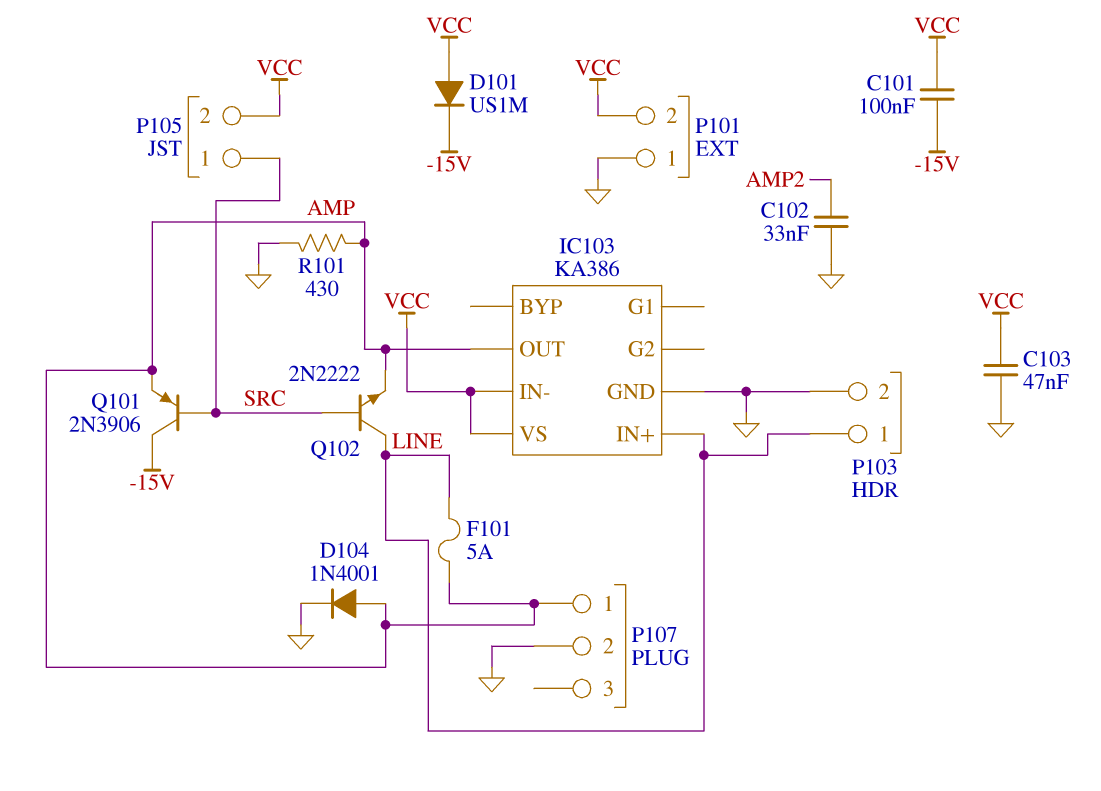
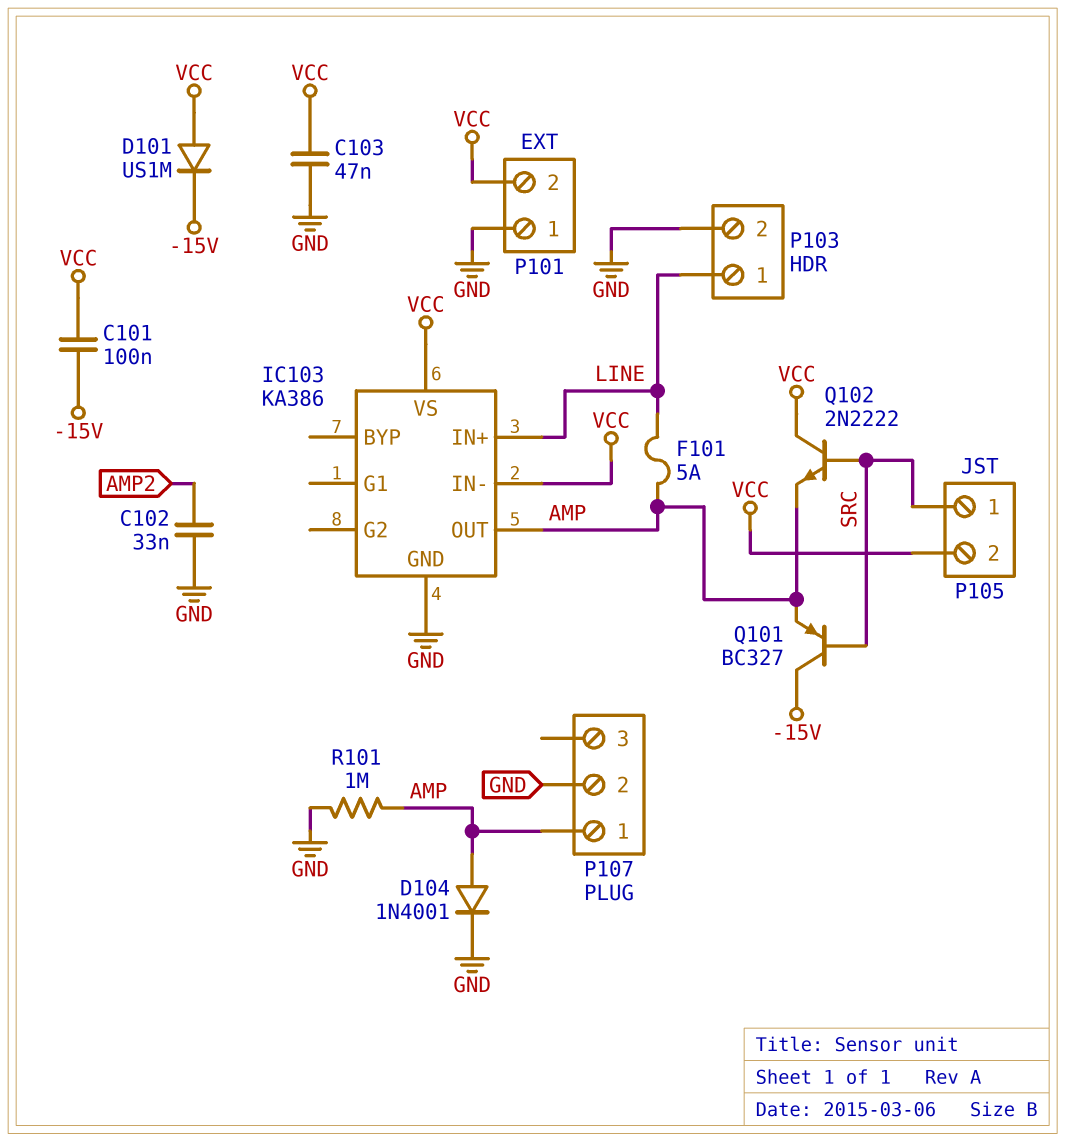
Q101: PNP 2N3906 (B SRC, C -15V, E AMP) -> PNP BC327 (B SRC, C -15V, E AMP)
Q102: NPN 2N2222 (B SRC, C LINE, E AMP) -> NPN 2N2222 (B SRC, C VCC, E AMP)
R101: 430 (AMP, GND) -> 1M (AMP, GND)

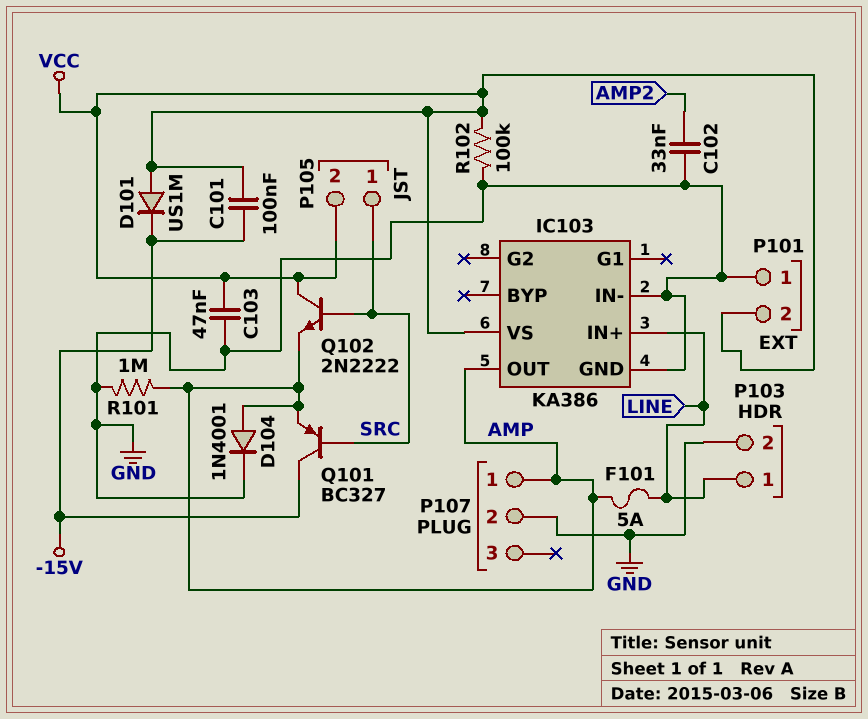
IC103 pin IN-: VCC -> GND
R102: none -> 100k (GND, VCC)

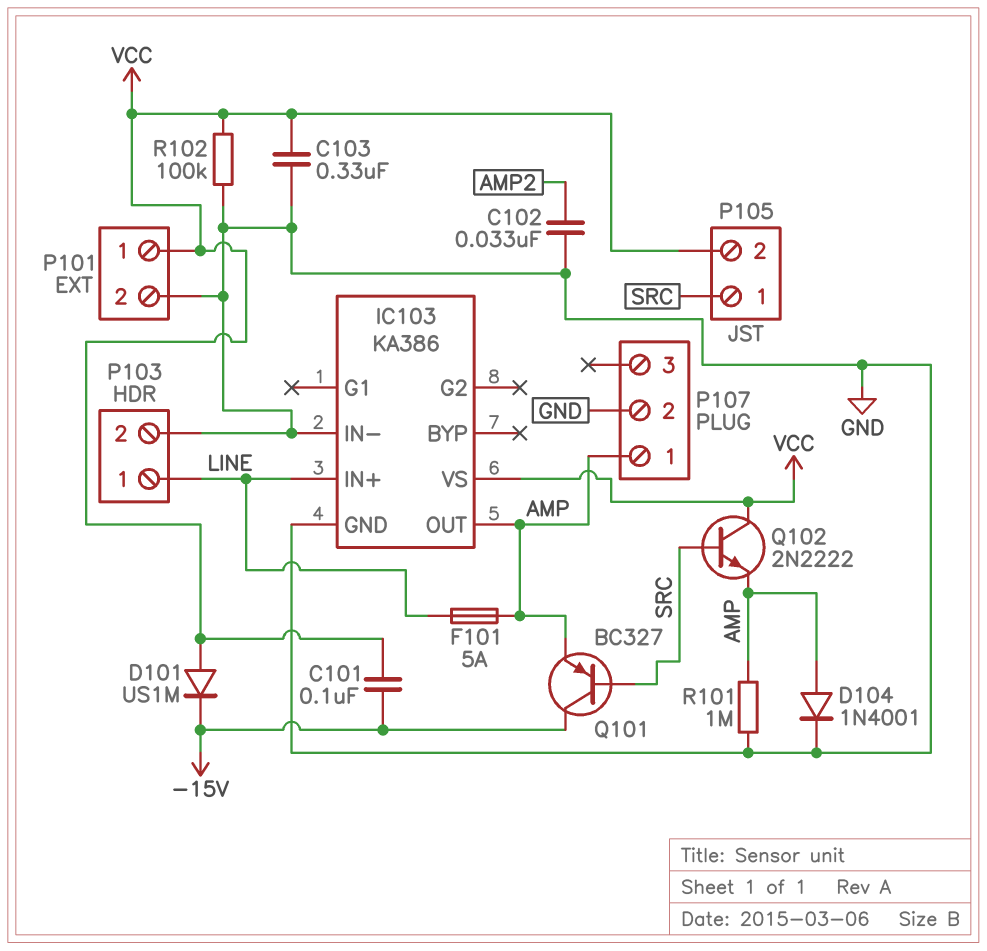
C103: 47nF (GND, VCC) -> 330nF (GND, VCC)
P101 pin 1: GND -> VCC
P101 pin 2: VCC -> GND

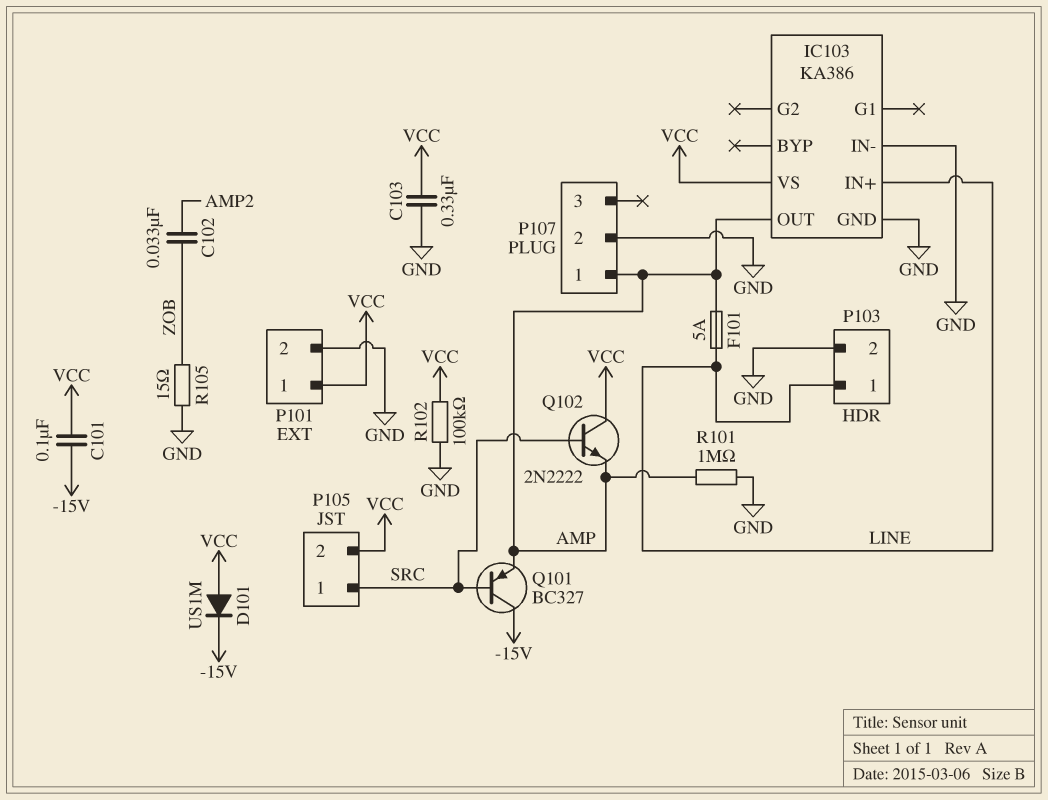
C102: 33nF (AMP2, GND) -> 33nF (AMP2, ZOB)
D104: diode 1N4001 (A AMP, K GND) -> none
R105: none -> 15 (GND, ZOB)

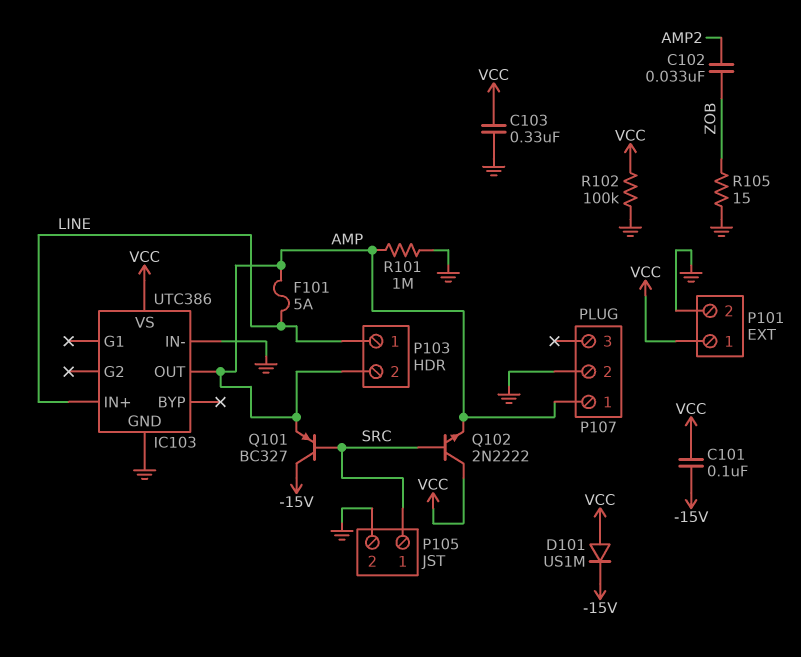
IC103: KA386 -> UTC386
P103 pin 2: GND -> AMP
P105 pin 2: VCC -> GND

